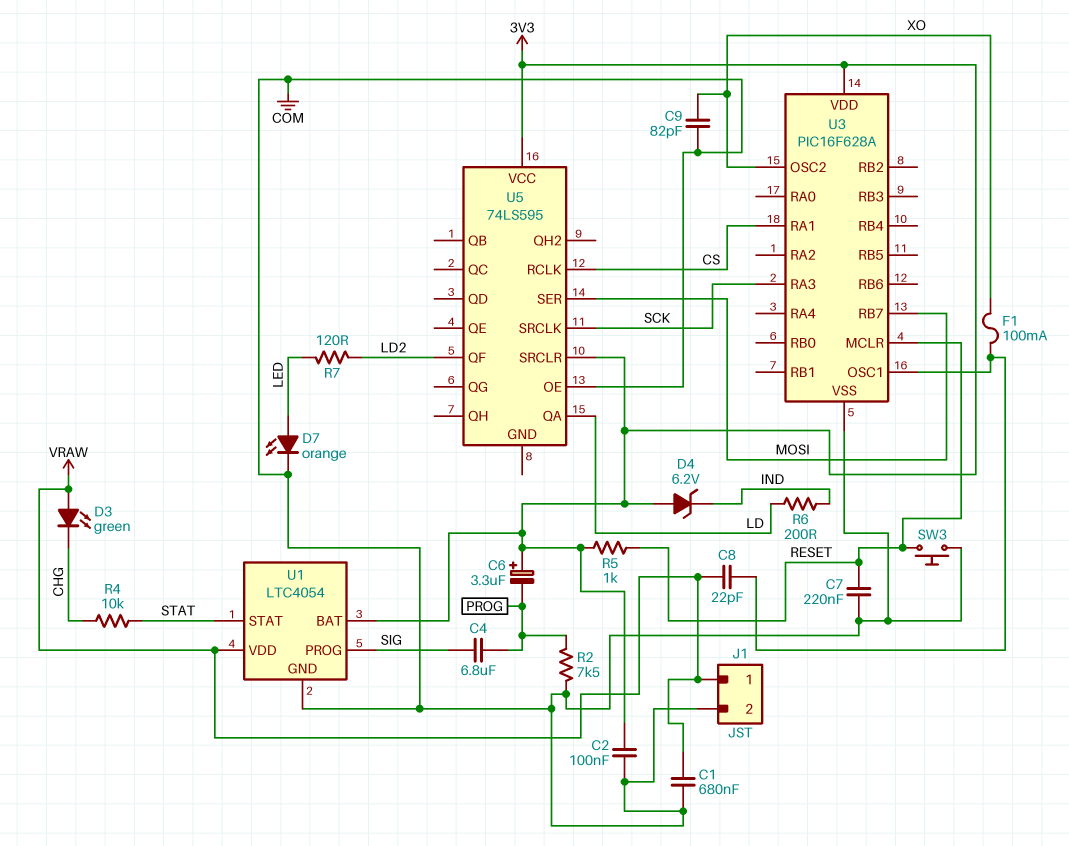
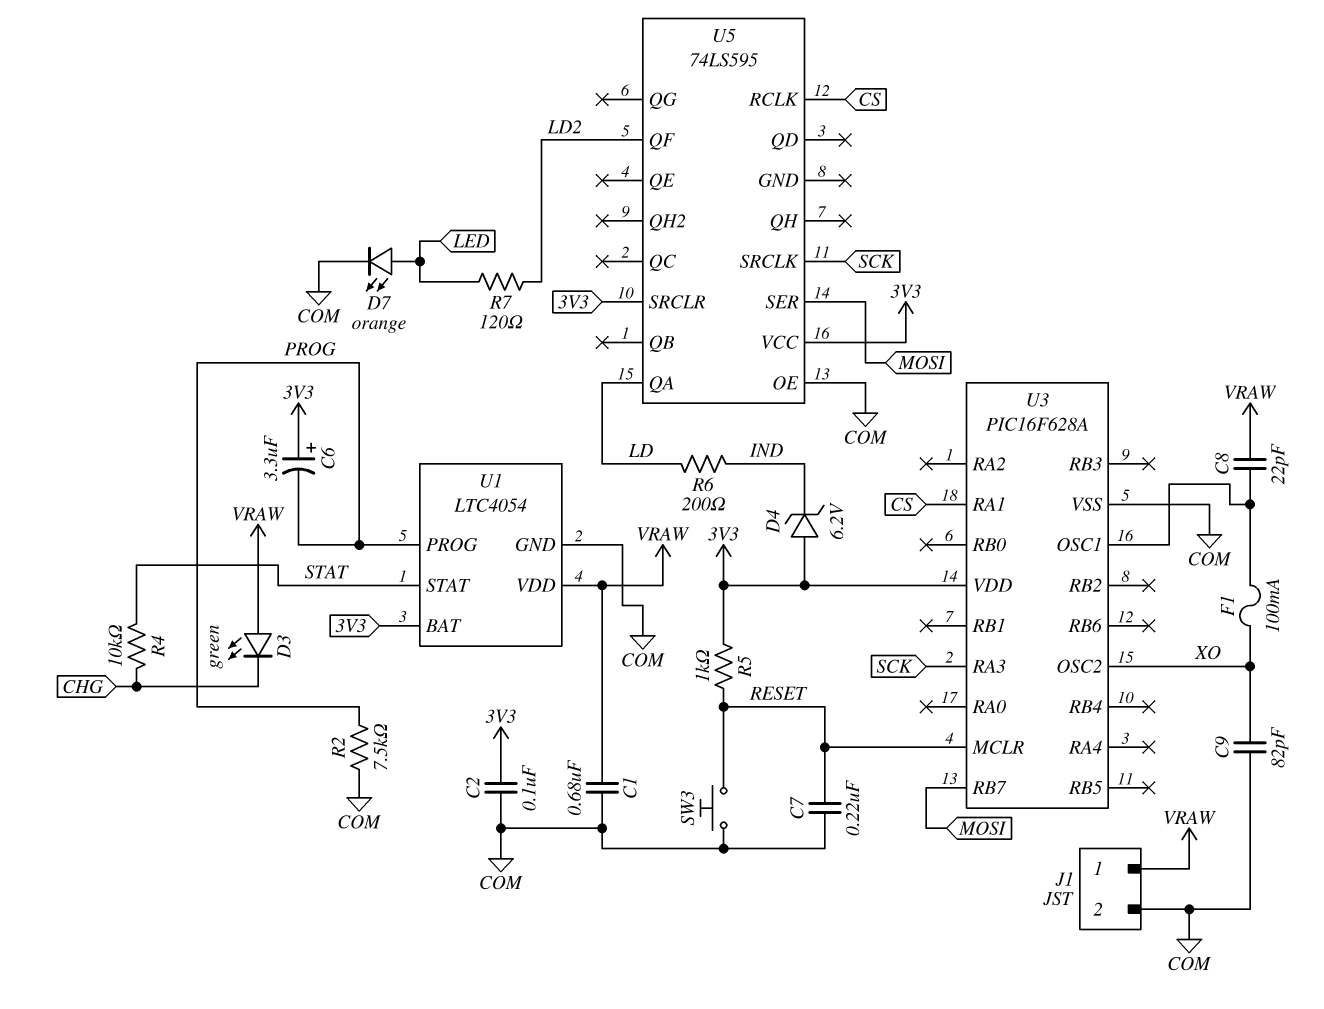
C4: 6.8uF (PROG, SIG) -> none
U1 pin PROG: SIG -> PROG

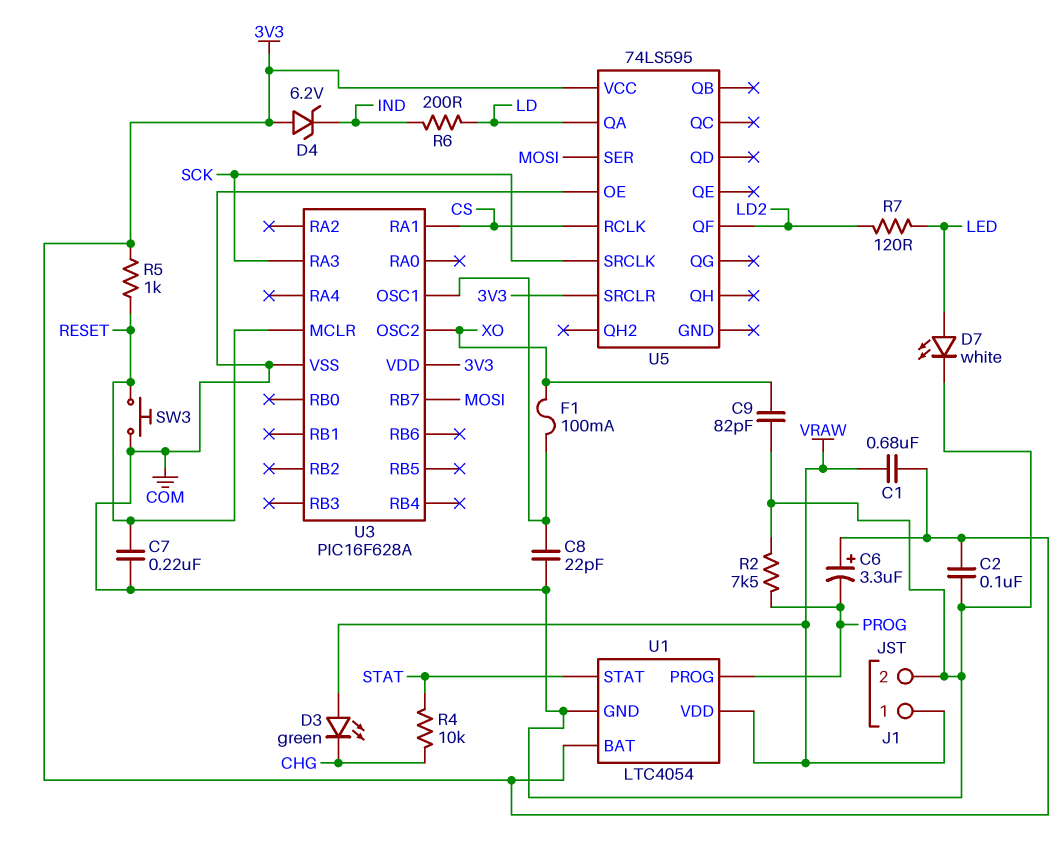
C1: 680nF (COM, VRAW) -> 680nF (3V3, VRAW)
C8: 22pF (U3/OSC1, VRAW) -> 22pF (COM, U3/OSC1)
D7: LED orange (A LED, K COM) -> LED white (A LED, K COM)

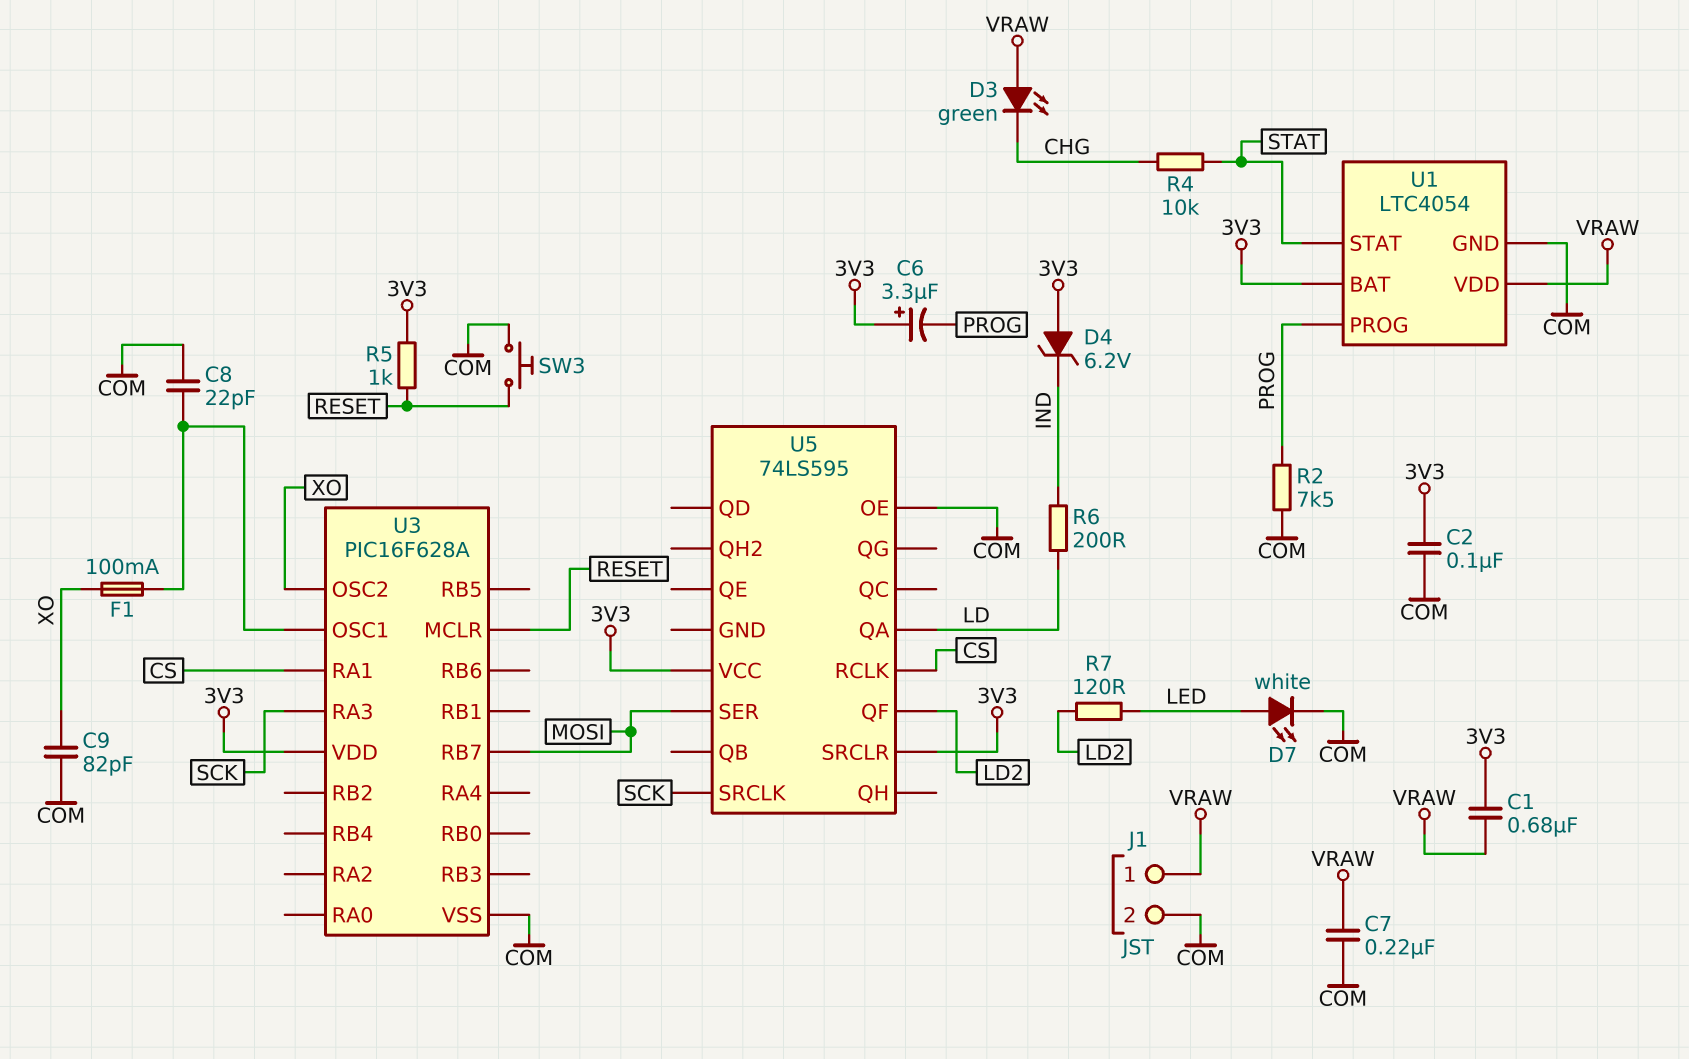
C7: 220nF (COM, RESET) -> 220nF (COM, VRAW)

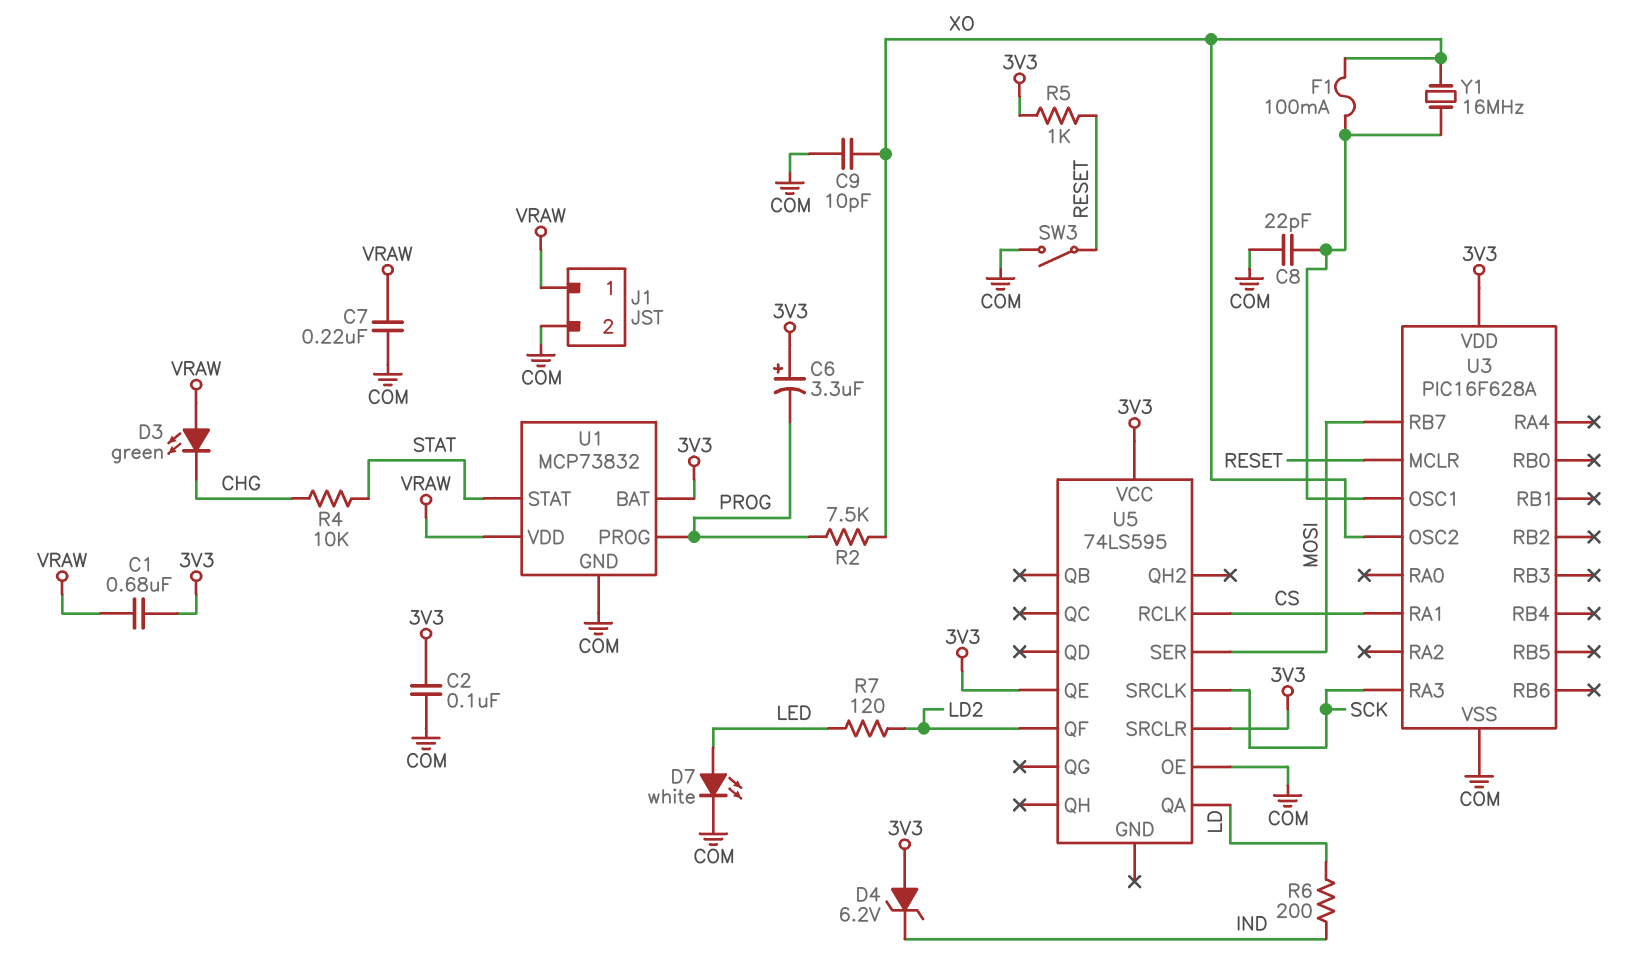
C9: 82pF (COM, XO) -> 10pF (COM, XO)
R2: 7.5k (COM, PROG) -> 7.5k (PROG, XO)
SW3: button (COM, RESET) -> switch (COM, RESET)
U1: LTC4054 -> MCP73832
U5 pin QE: none -> 3V3
Y1: none -> 16MHz (U3/OSC1, XO)

